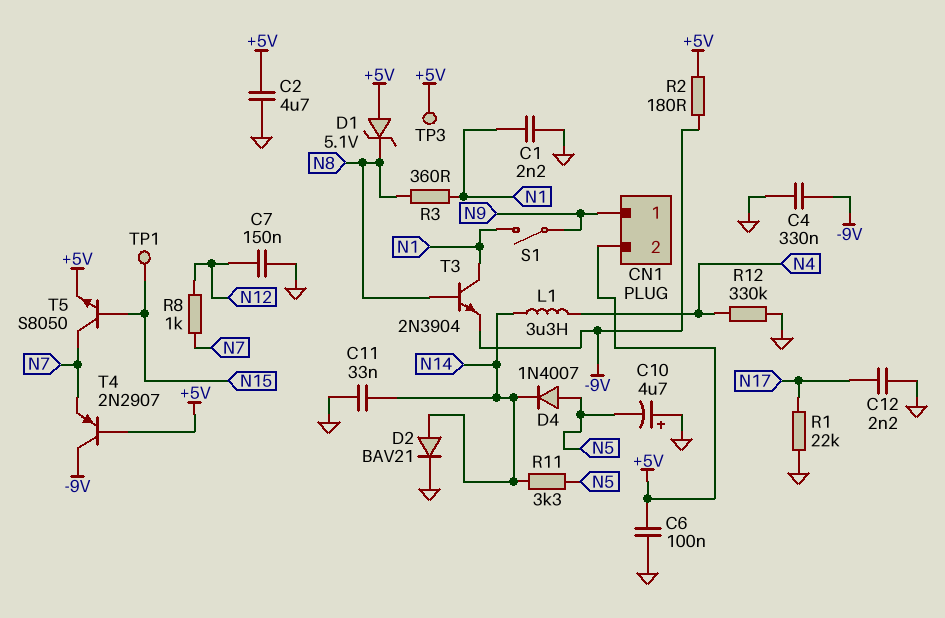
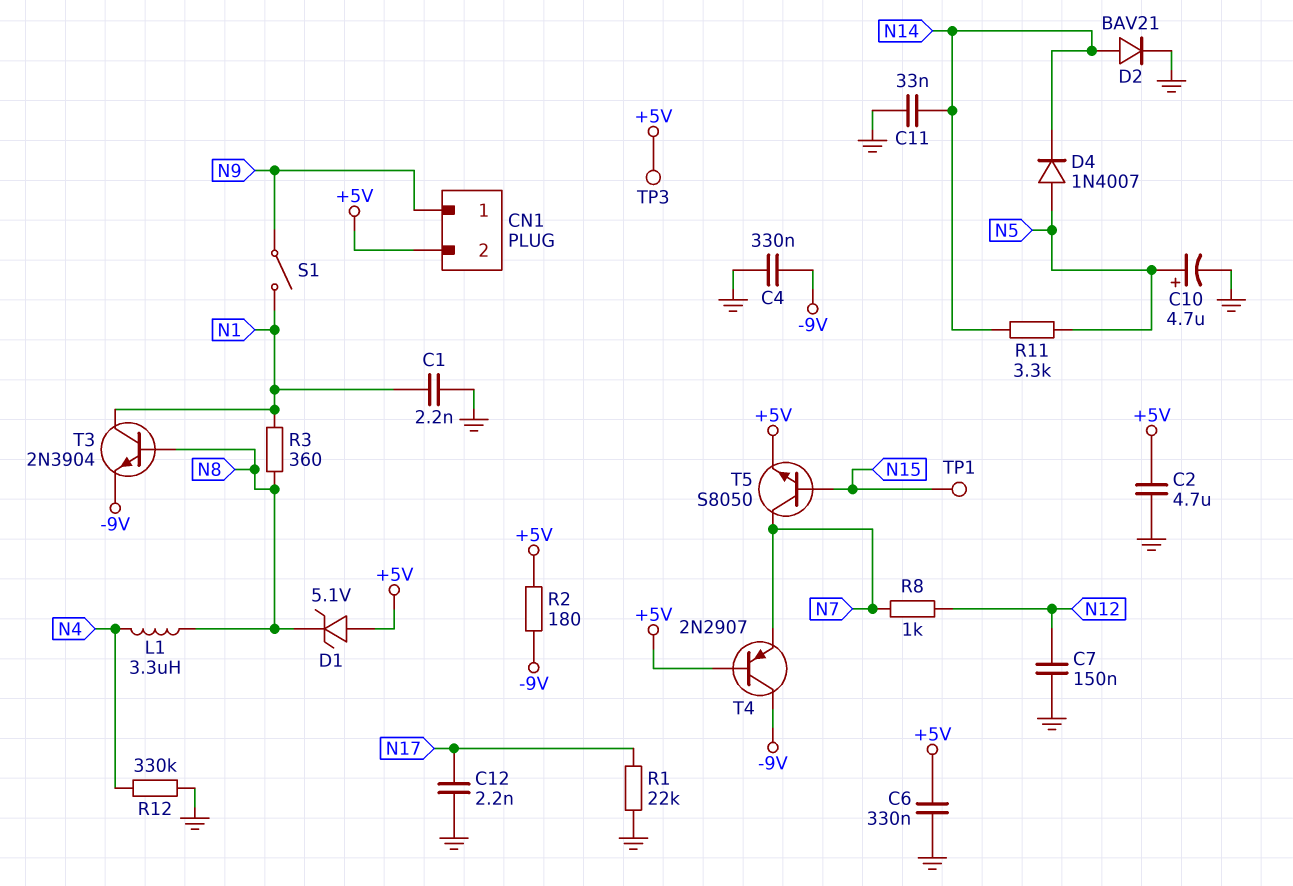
C6: 100nF (+5V, GND) -> 330nF (+5V, GND)
C10: 4.7uF (plus GND, minus N5) -> 4.7uF (plus N5, minus GND)
L1: 3.3uH (N4, N14) -> 3.3uH (N4, N8)

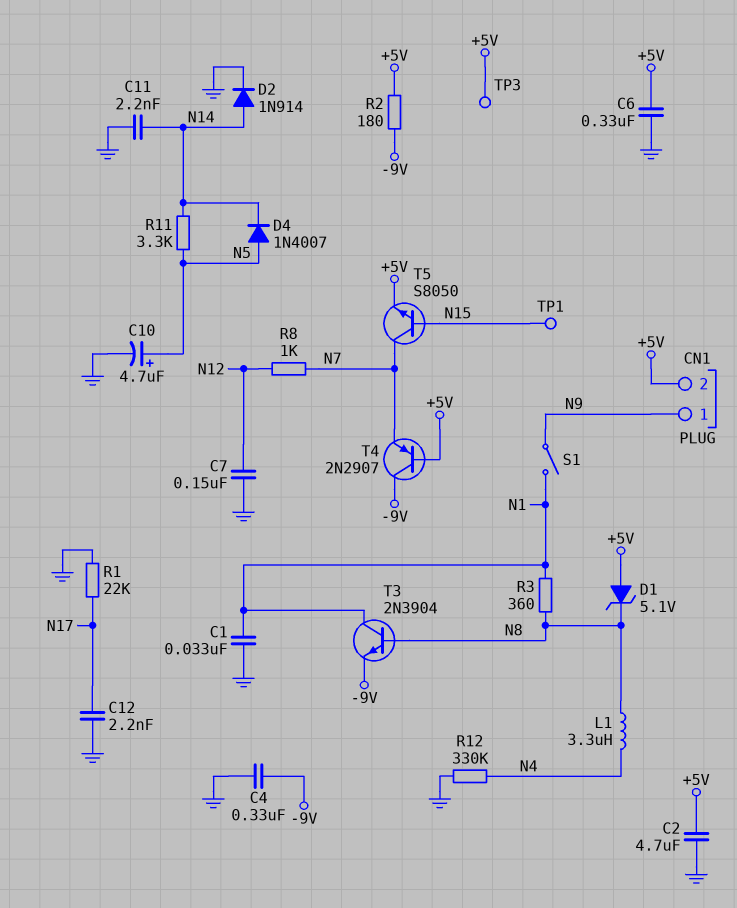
C1: 2.2nF (GND, N1) -> 33nF (GND, N1)
C11: 33nF (GND, N14) -> 2.2nF (GND, N14)
D2: diode BAV21 (A N14, K GND) -> diode 1N914 (A N14, K GND)

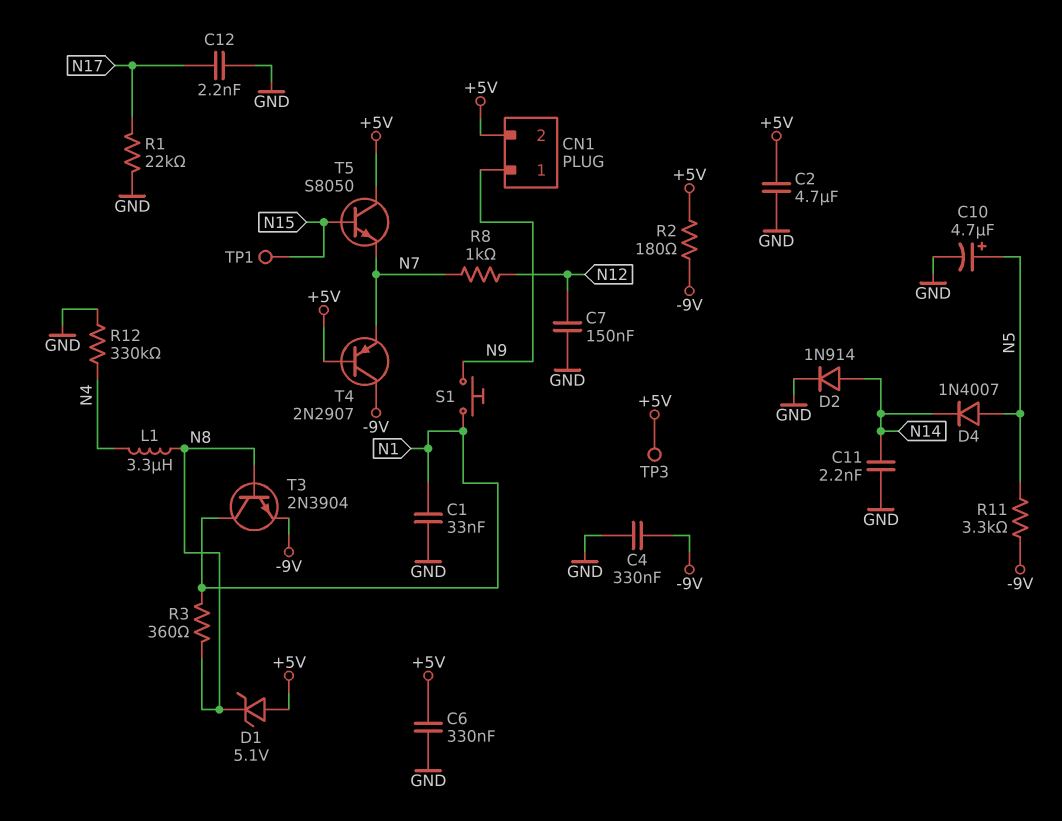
R11: 3.3k (N5, N14) -> 3.3k (-9V, N5)
S1: switch (N1, N9) -> button (N1, N9)
T5: NPN S8050 (B N15, C N7, E +5V) -> NPN S8050 (B N15, C +5V, E N7)

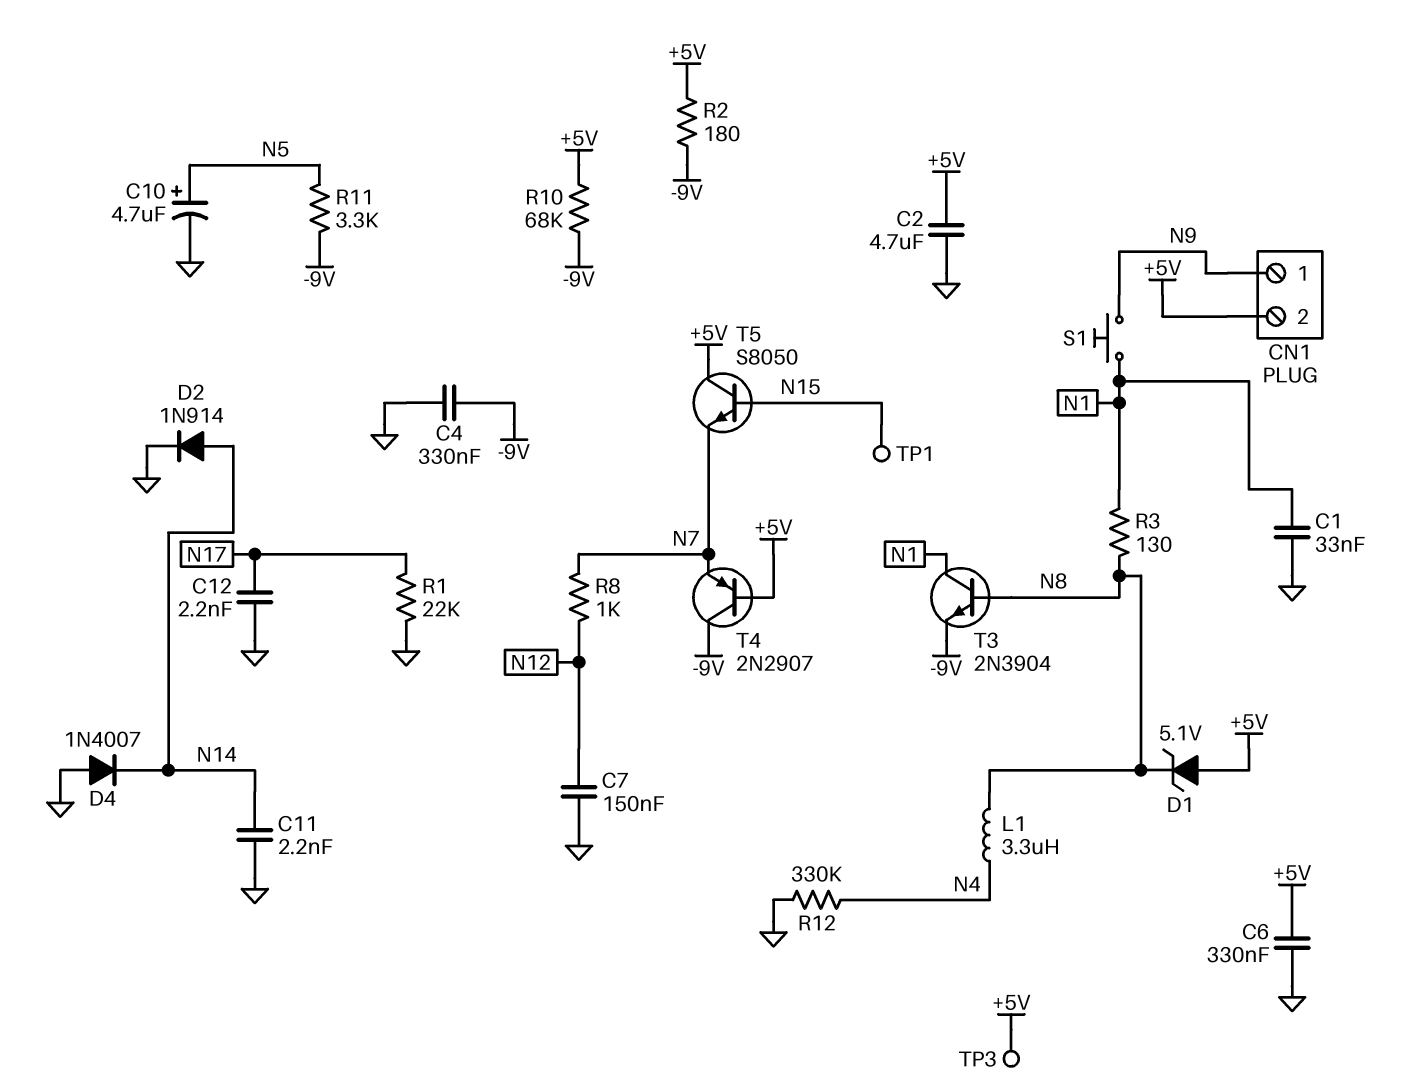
D4: diode 1N4007 (A N5, K N14) -> diode 1N4007 (A GND, K N14)
R3: 360 (N1, N8) -> 130 (N1, N8)
R10: none -> 68k (+5V, -9V)

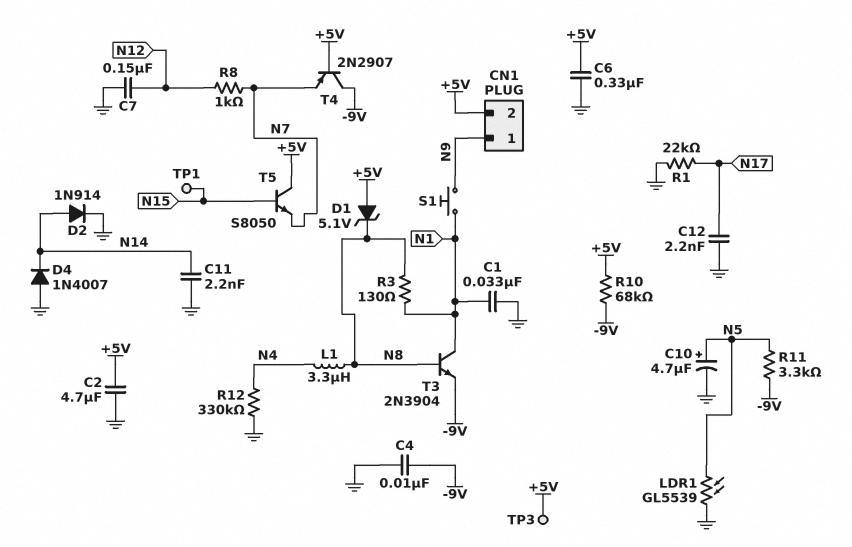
C4: 330nF (-9V, GND) -> 10nF (-9V, GND)
LDR1: none -> GL5539 (GND, N5)
R2: 180 (+5V, -9V) -> none

